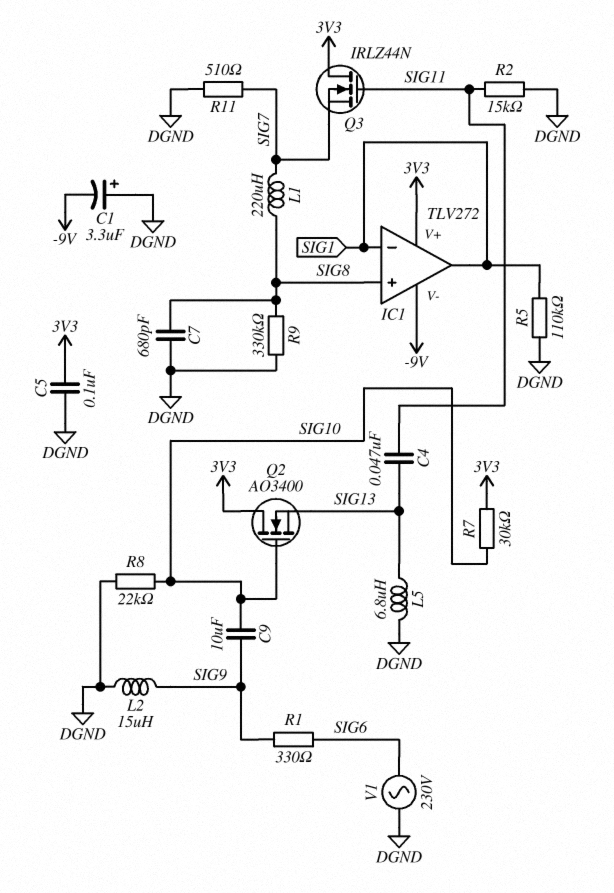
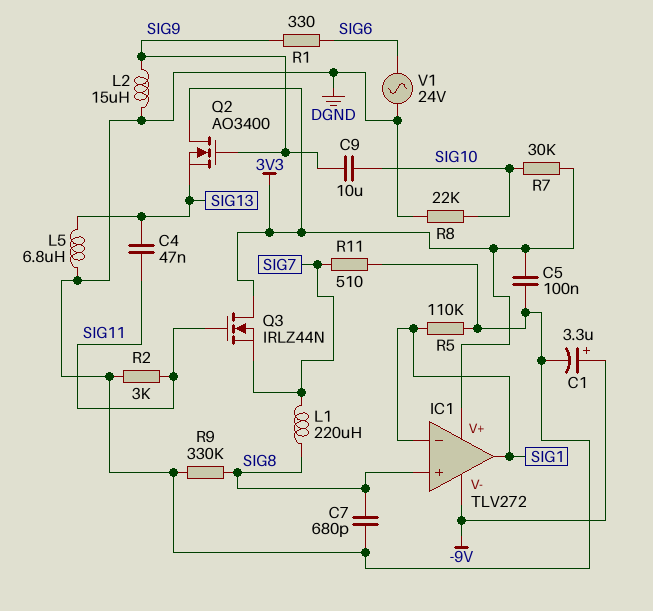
C1: 3.3uF (plus DGND, minus -9V) -> 3.3uF (plus -9V, minus DGND)
Q2: NMOS AO3400 (G SIG10, D 3V3, S SIG13) -> NMOS AO3400 (G SIG9, D 3V3, S SIG13)
R2: 15k (DGND, SIG11) -> 3k (DGND, SIG11)
V1: AC 230V (DGND, SIG6) -> AC 24V (DGND, SIG6)

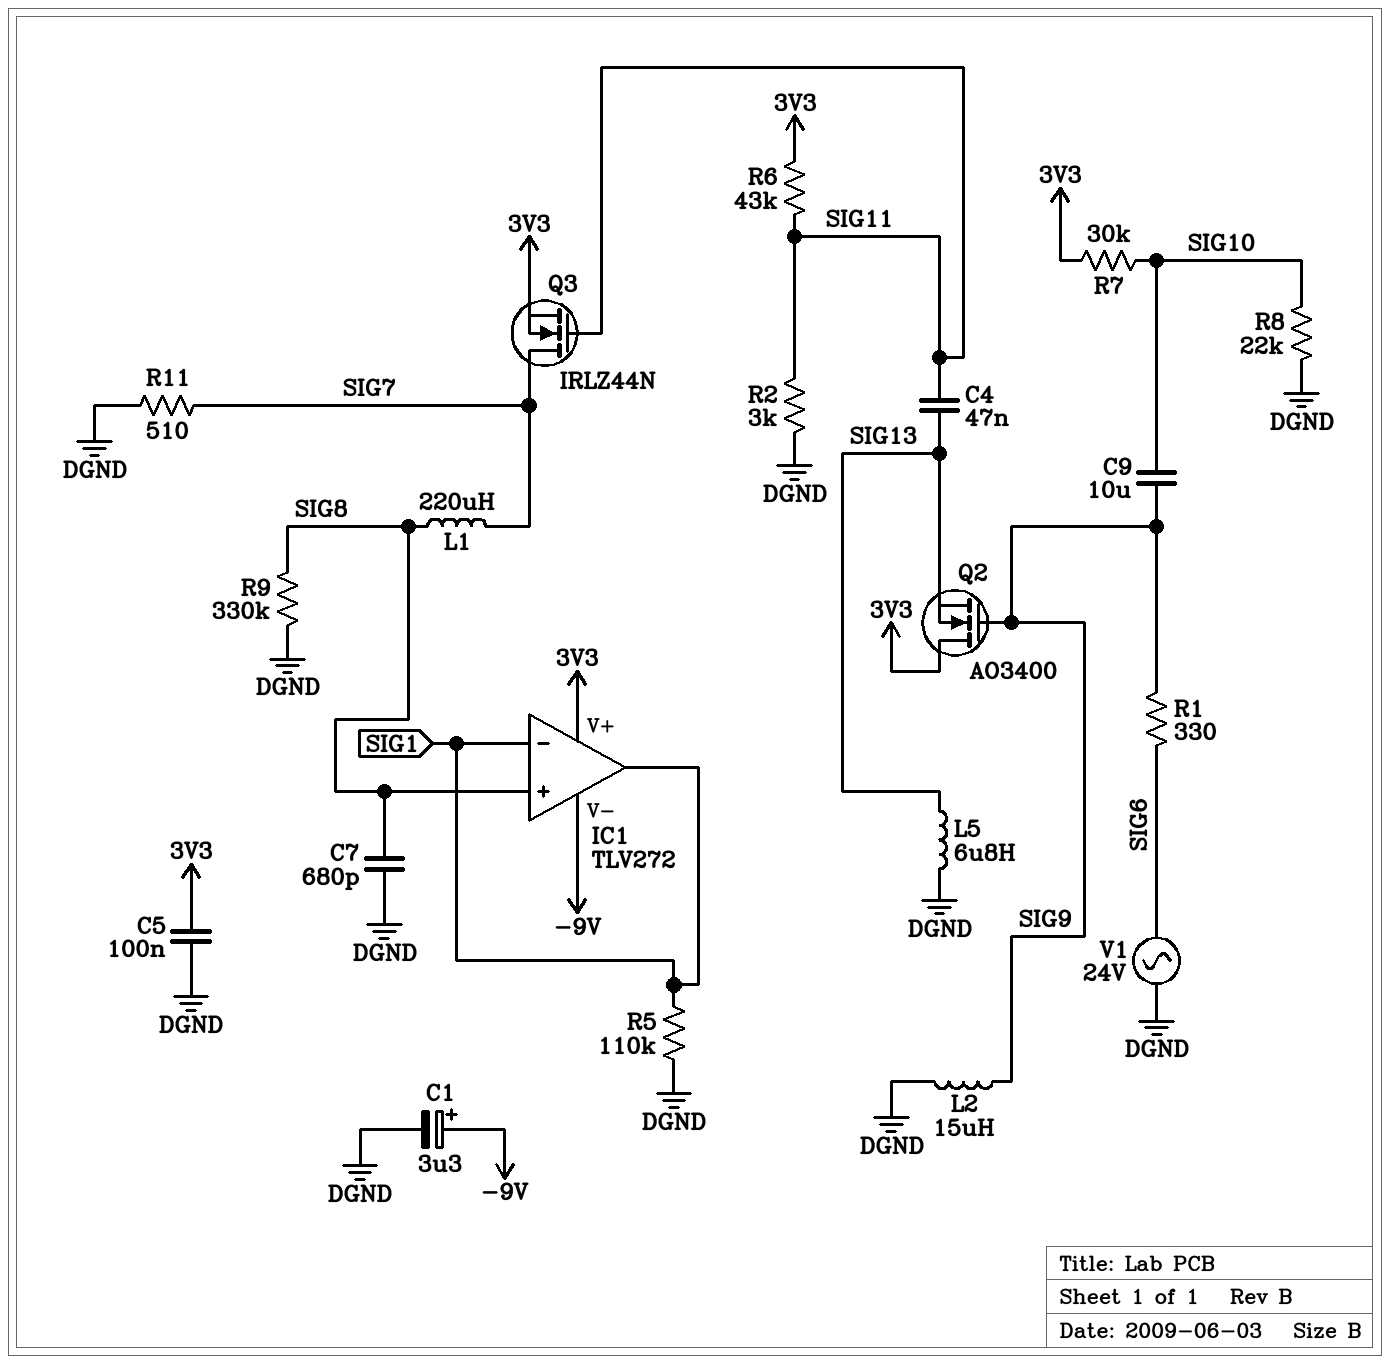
Q3: NMOS IRLZ44N (G SIG11, D 3V3, S SIG7) -> NMOS IRLZ44N (G SIG11, D SIG7, S 3V3)
R6: none -> 43k (3V3, SIG11)

